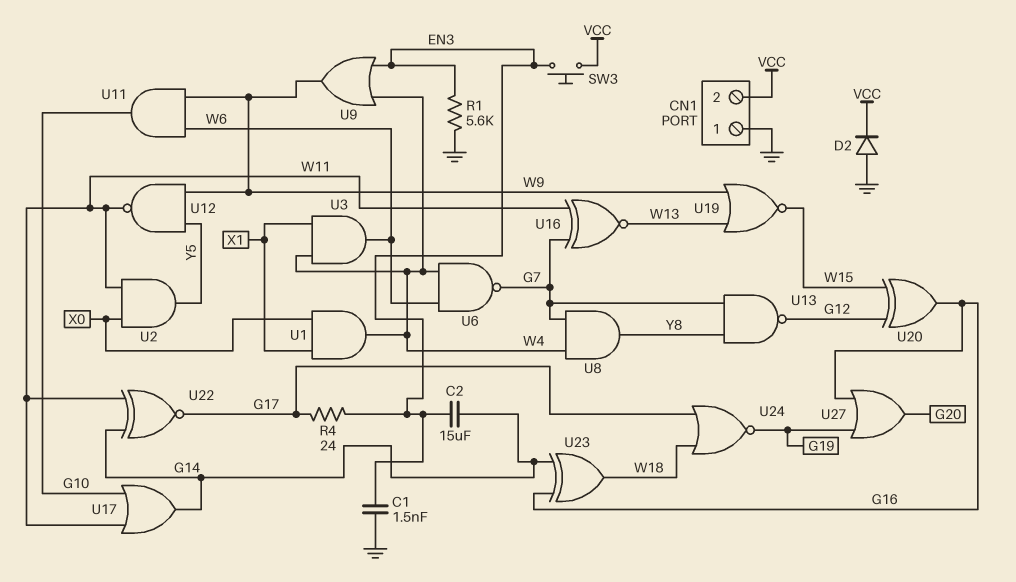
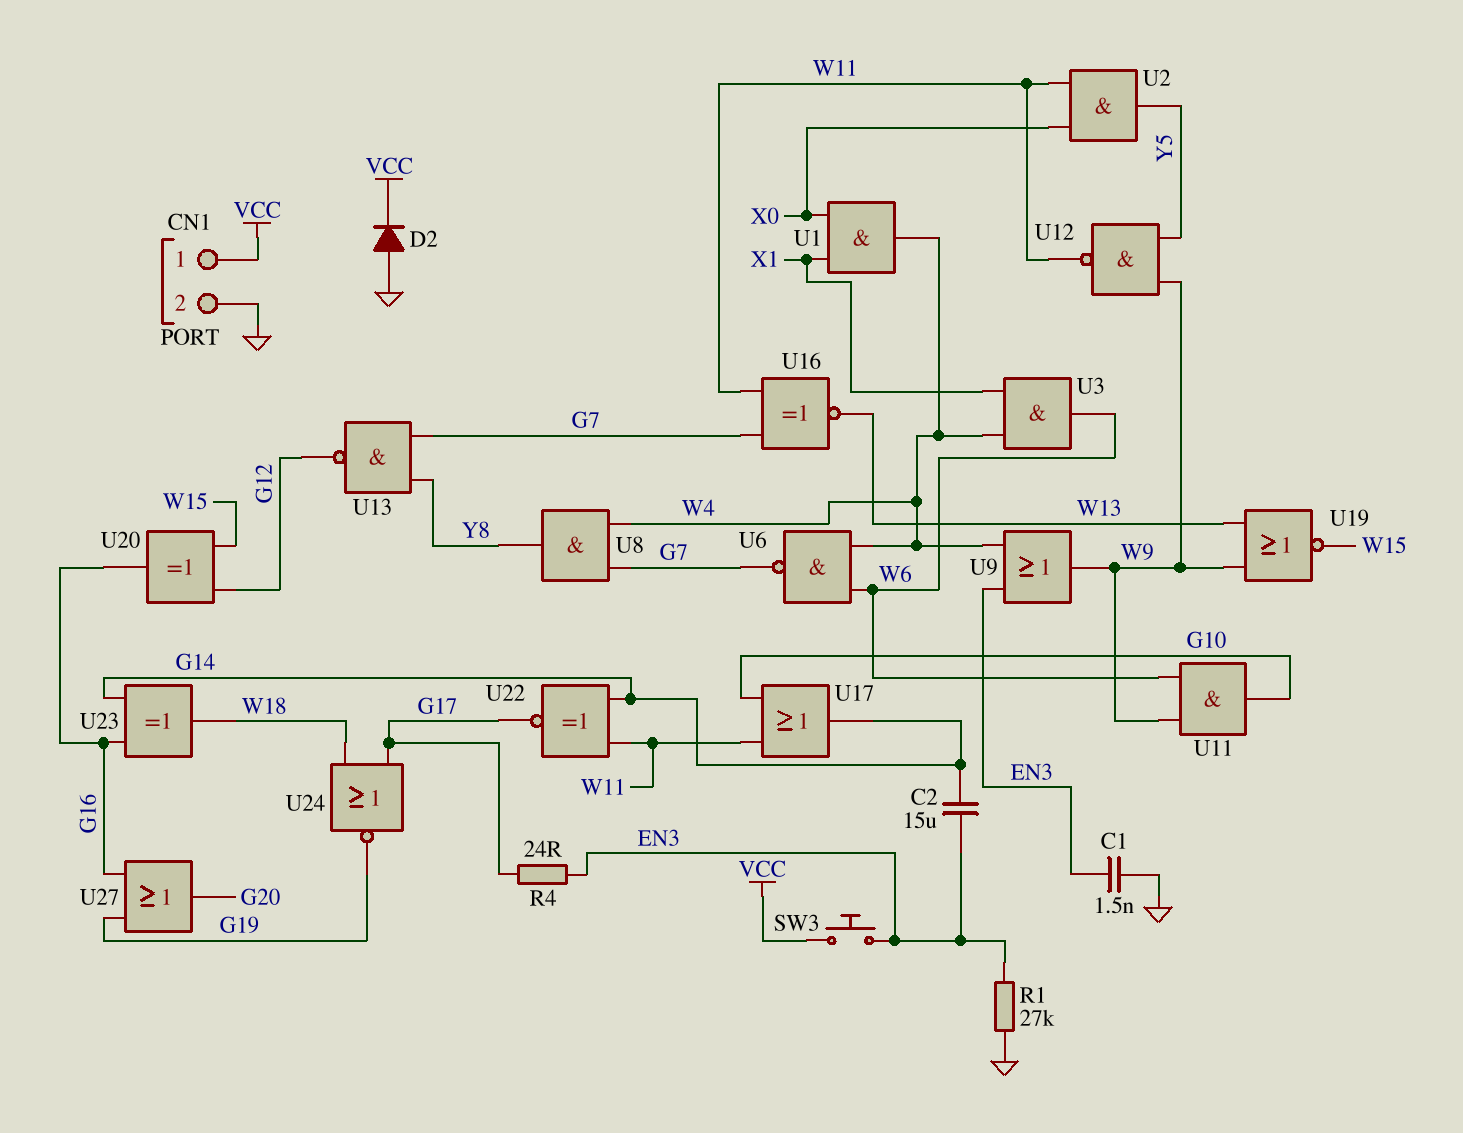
CN1 pin 1: GND -> VCC
CN1 pin 2: VCC -> GND
R1: 5.6k (EN3, GND) -> 27k (EN3, GND)

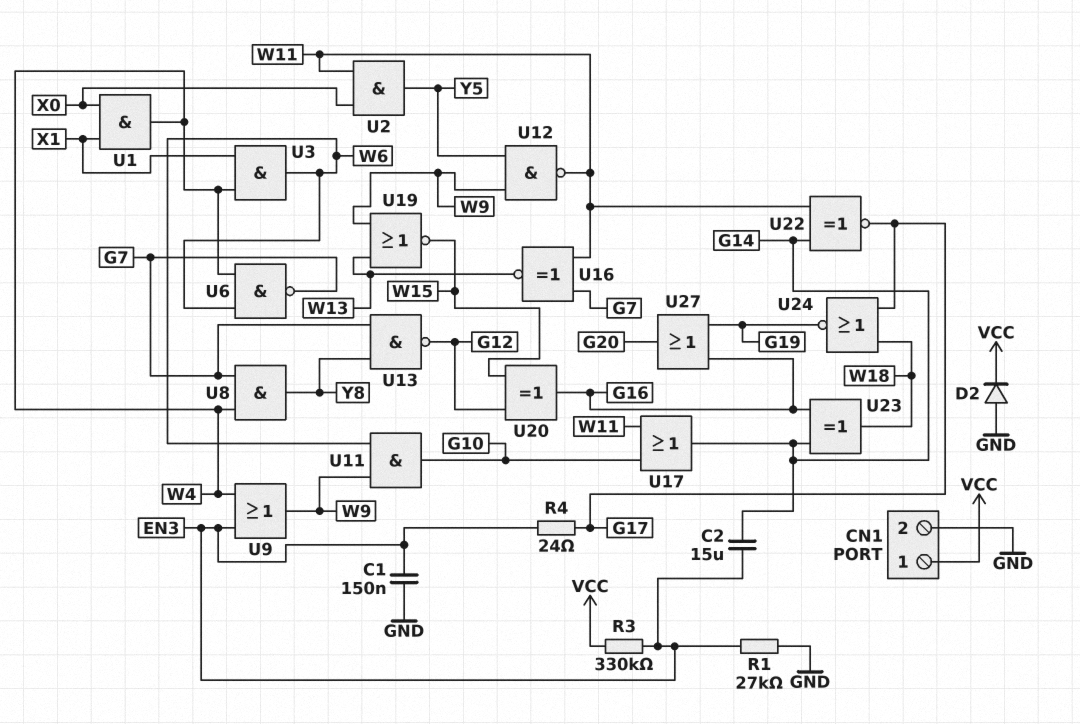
C1: 1.5nF (EN3, GND) -> 150nF (EN3, GND)
R3: none -> 330k (EN3, VCC)
SW3: button (EN3, VCC) -> none

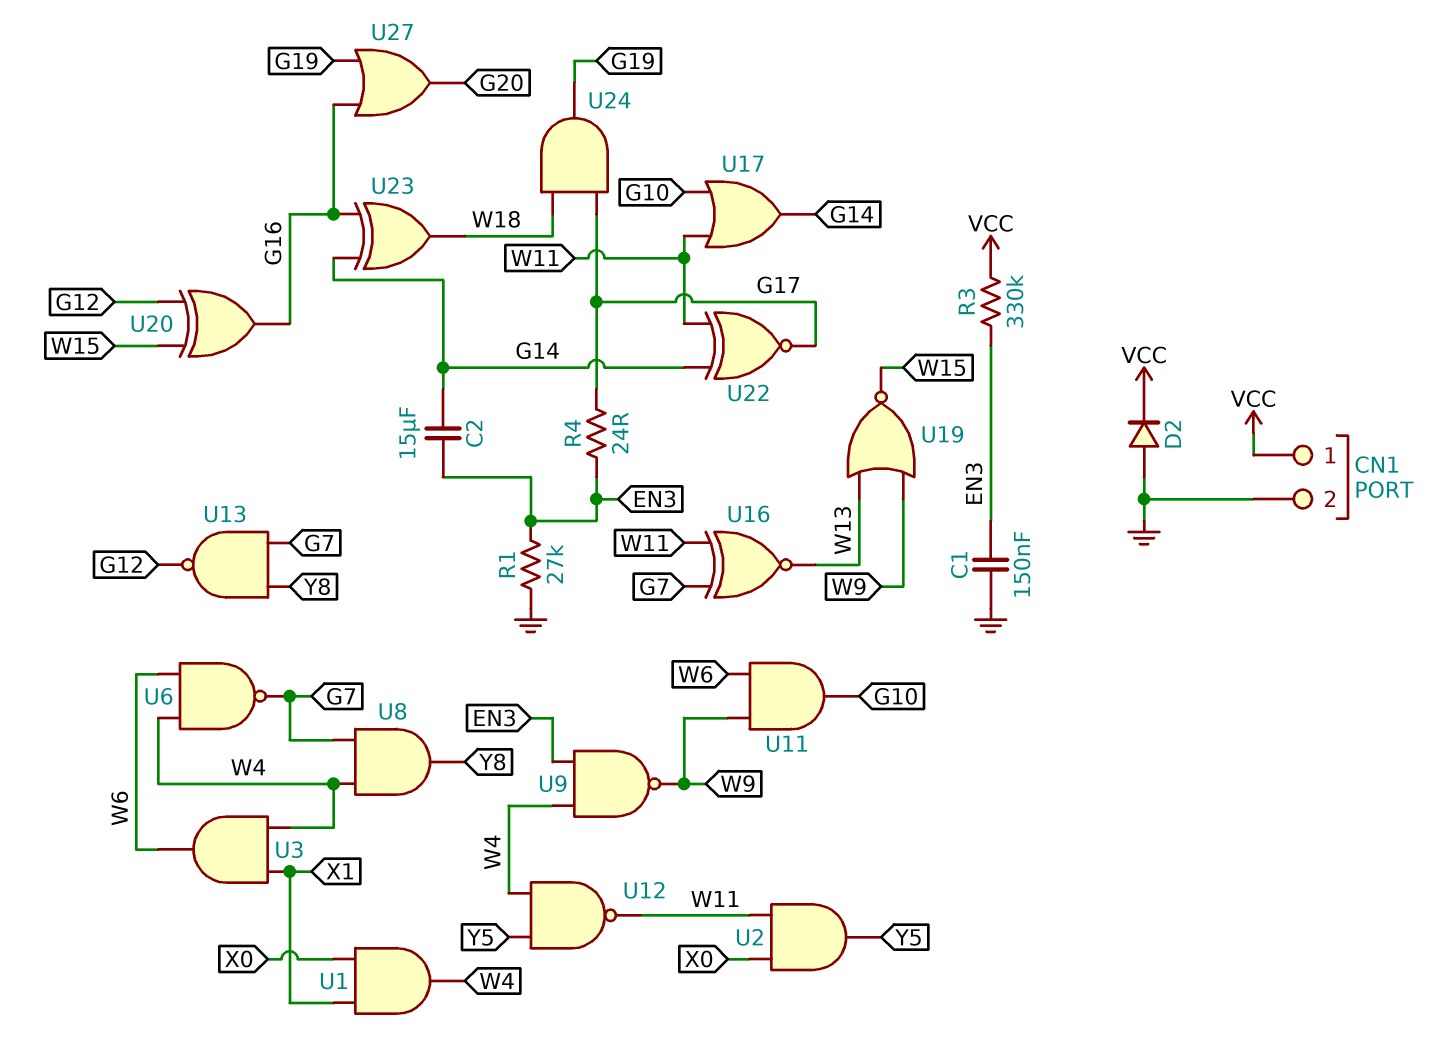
U9: OR (in EN3, in W4, out W9) -> NAND (in EN3, in W4, out W9)
U12: NAND (in W9, in Y5, out W11) -> NAND (in W4, in Y5, out W11)
U24: NOR (in G17, in W18, out G19) -> AND (in G17, in W18, out G19)

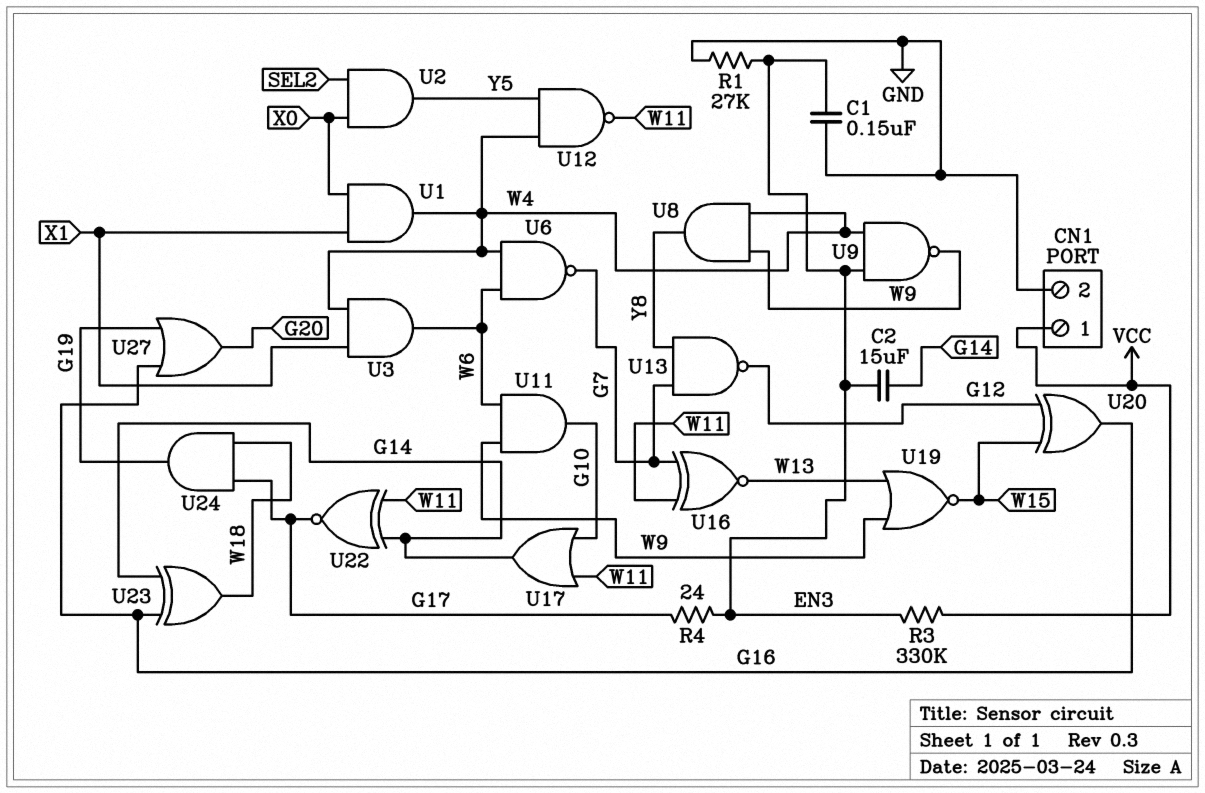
D2: diode (A GND, K VCC) -> none
U2: AND (in W11, in X0, out Y5) -> AND (in SEL2, in X0, out Y5)
U8: AND (in G7, in W4, out Y8) -> AND (in W4, in W9, out Y8)

